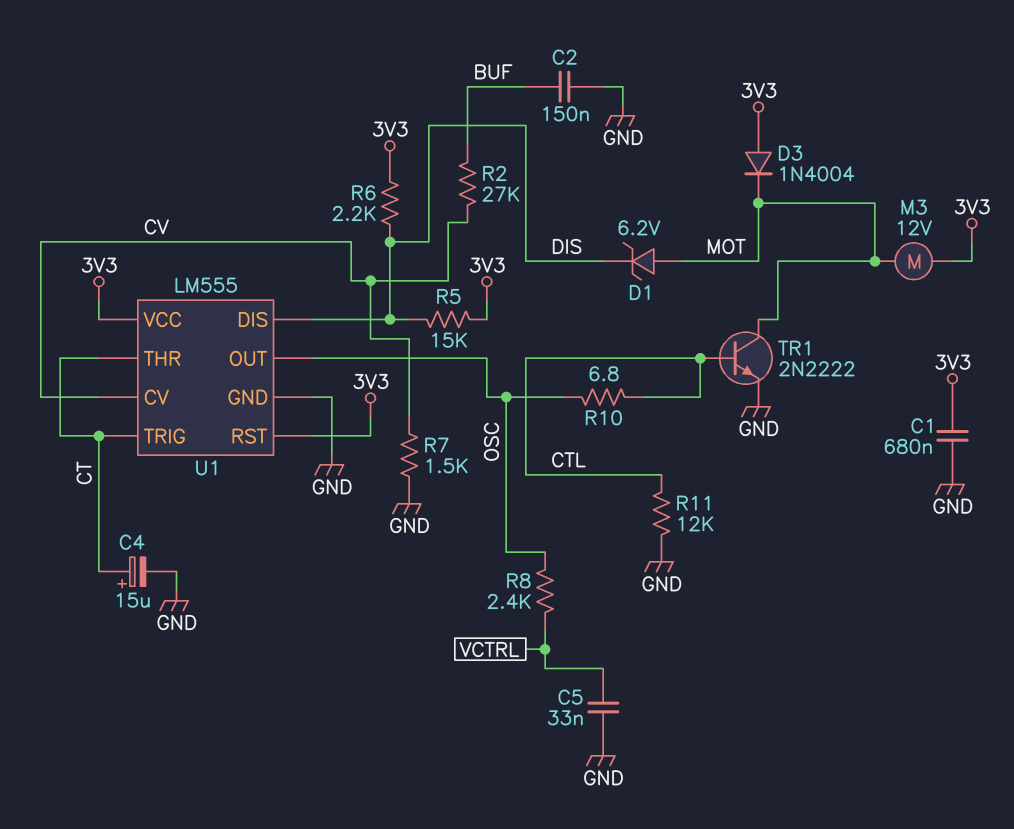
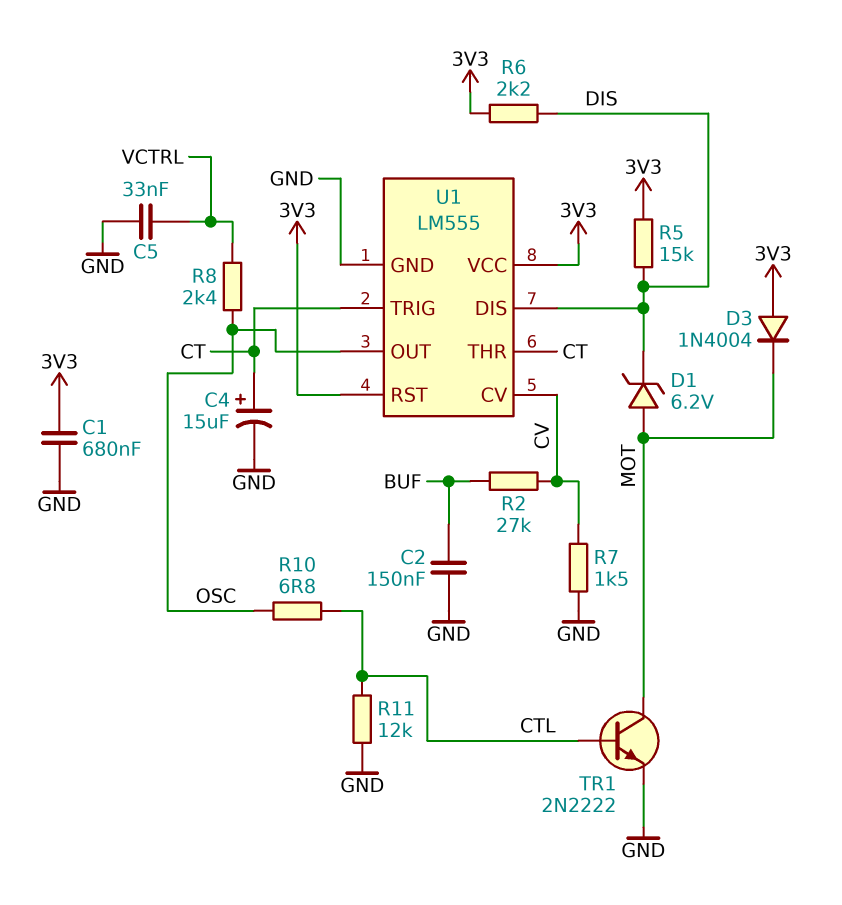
M3: motor 12V (3V3, MOT) -> none

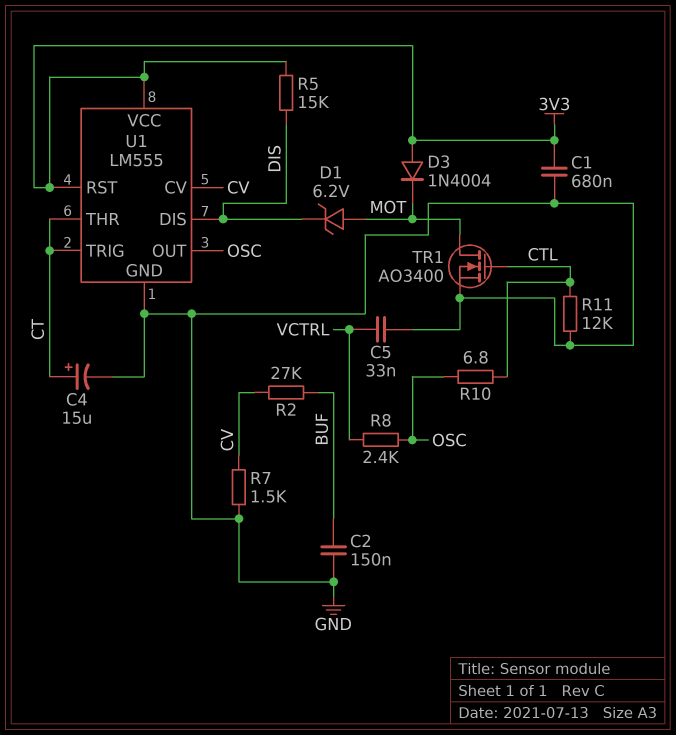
R6: 2.2k (3V3, DIS) -> none
TR1: NPN 2N2222 (B CTL, C MOT, E GND) -> NMOS AO3400 (G CTL, D MOT, S GND)

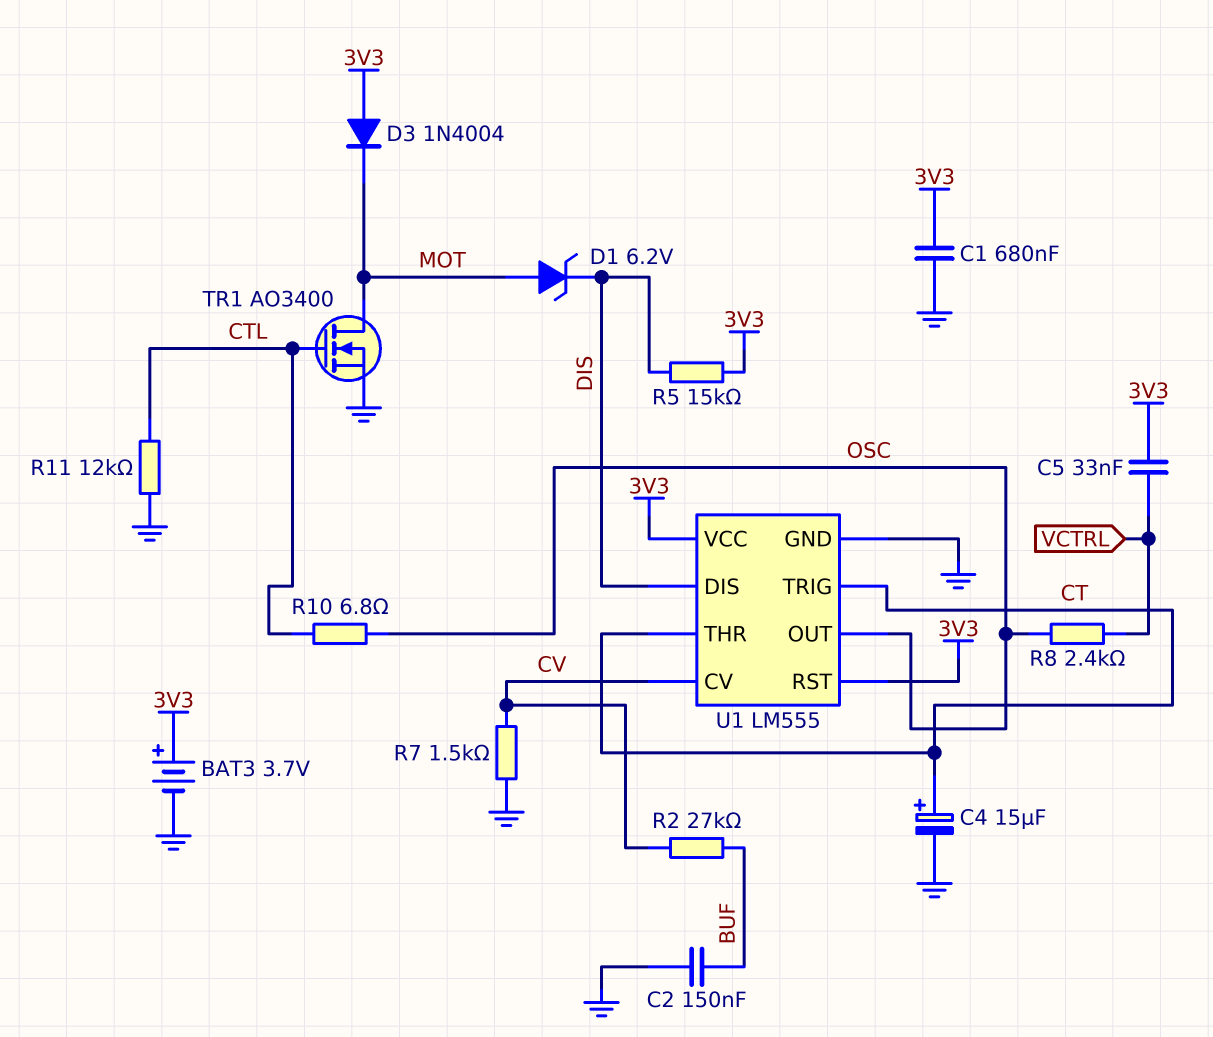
BAT3: none -> 3.7V (plus 3V3, minus GND)
C5: 33nF (GND, VCTRL) -> 33nF (3V3, VCTRL)

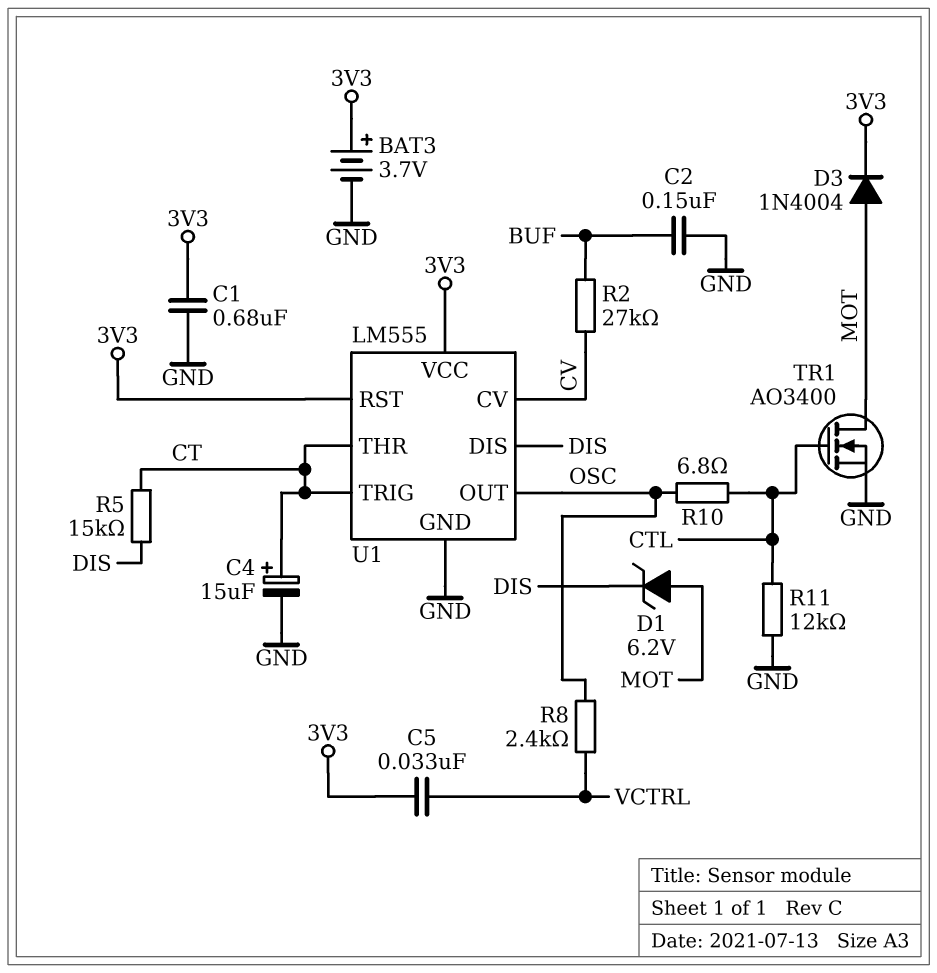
D3: diode 1N4004 (A 3V3, K MOT) -> diode 1N4004 (A MOT, K 3V3)
R5: 15k (3V3, DIS) -> 15k (CT, DIS)
R7: 1.5k (CV, GND) -> none

